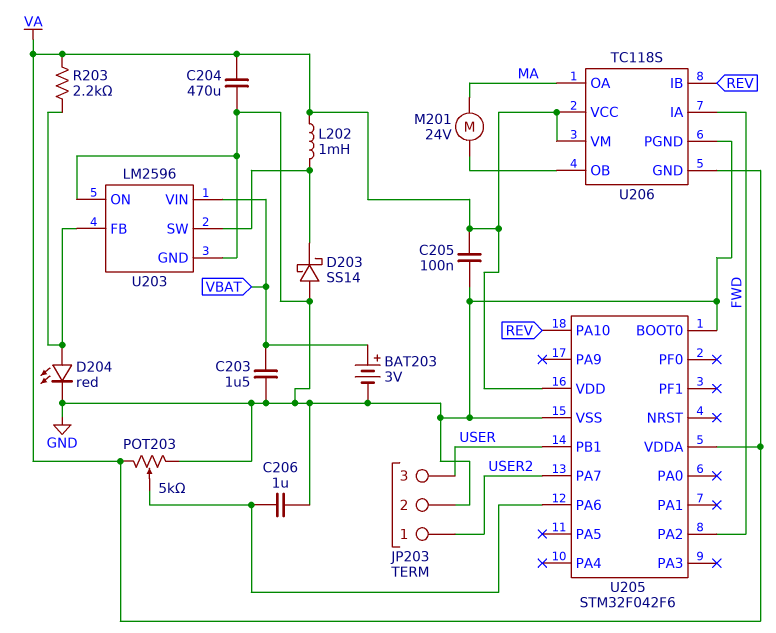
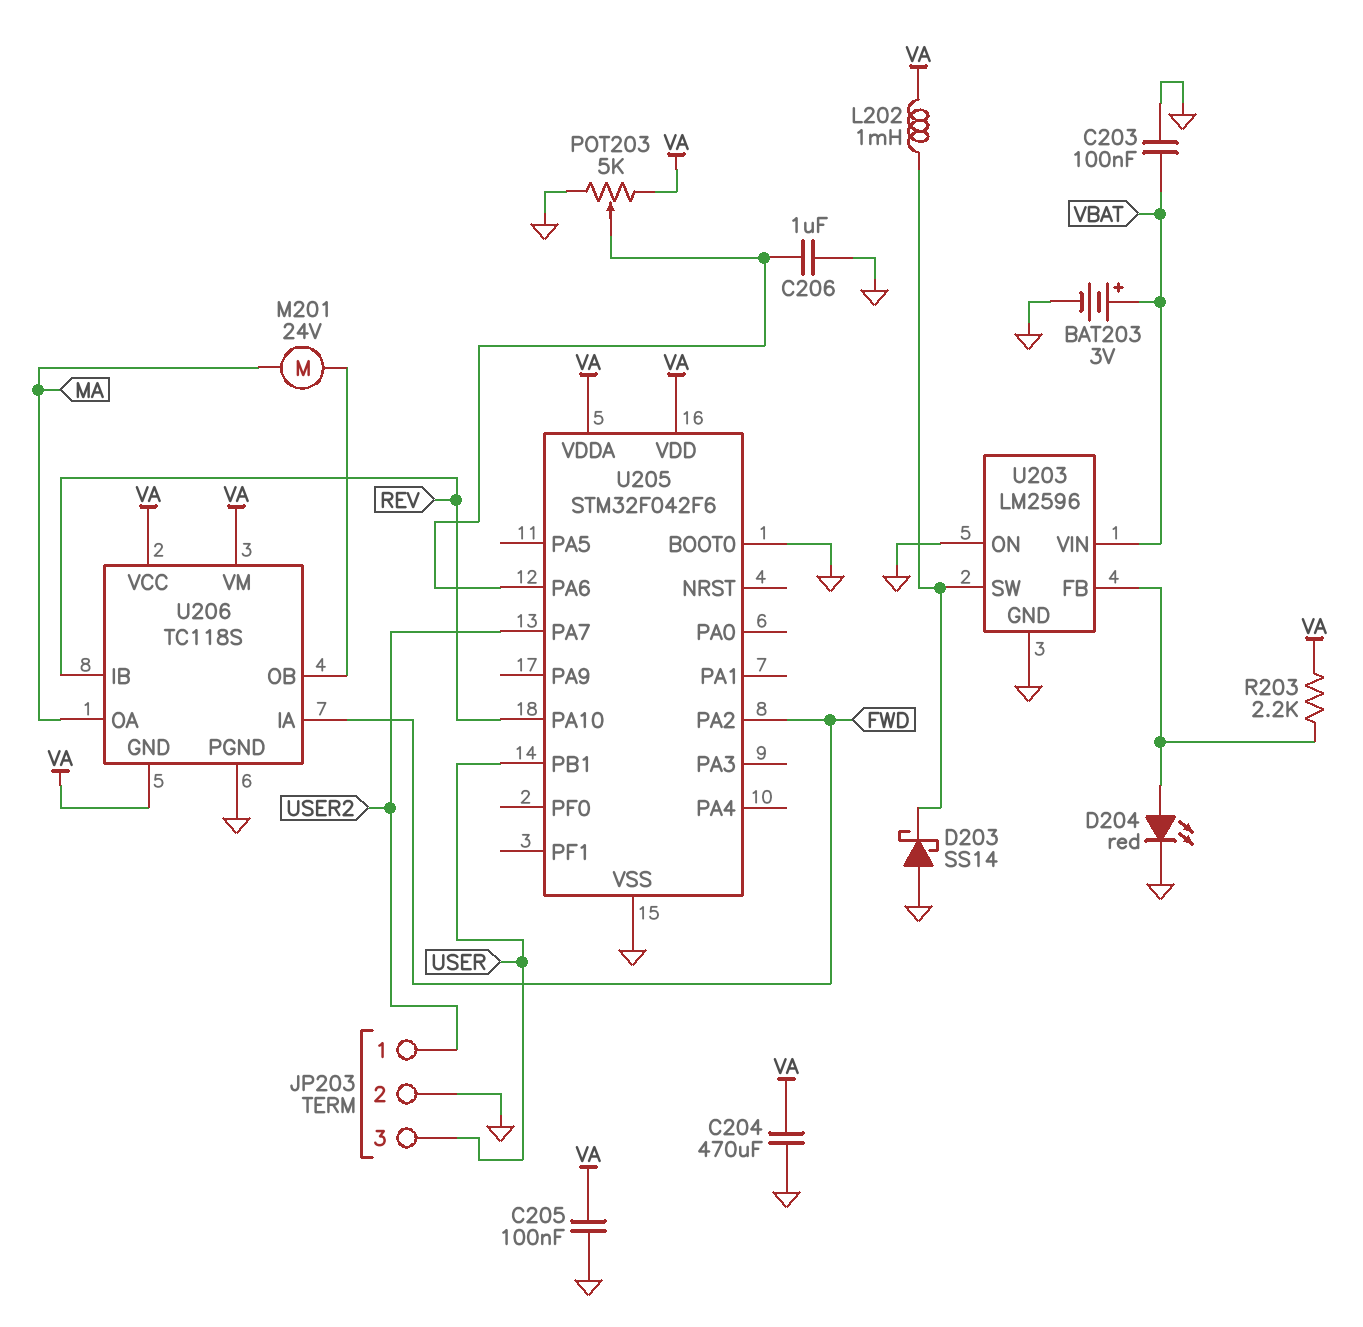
C203: 1.5uF (GND, VBAT) -> 100nF (GND, VBAT)

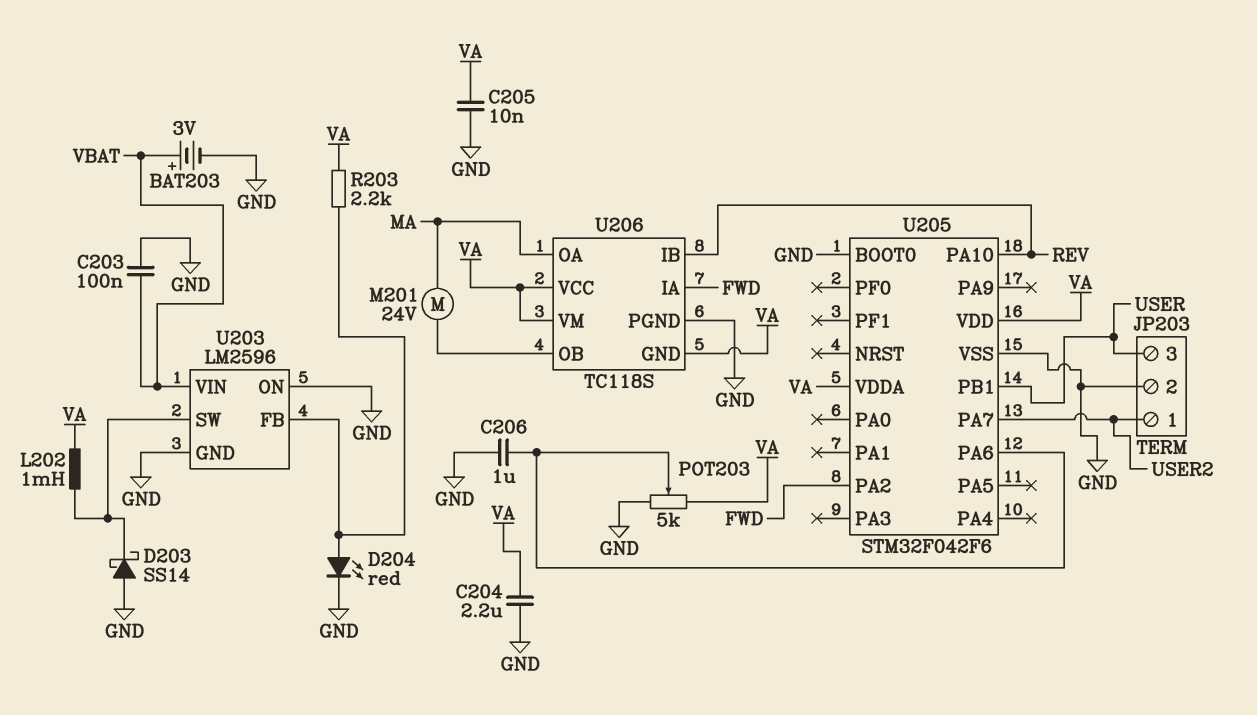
C204: 470uF (GND, VA) -> 2.2uF (GND, VA)
C205: 100nF (GND, VA) -> 10nF (GND, VA)

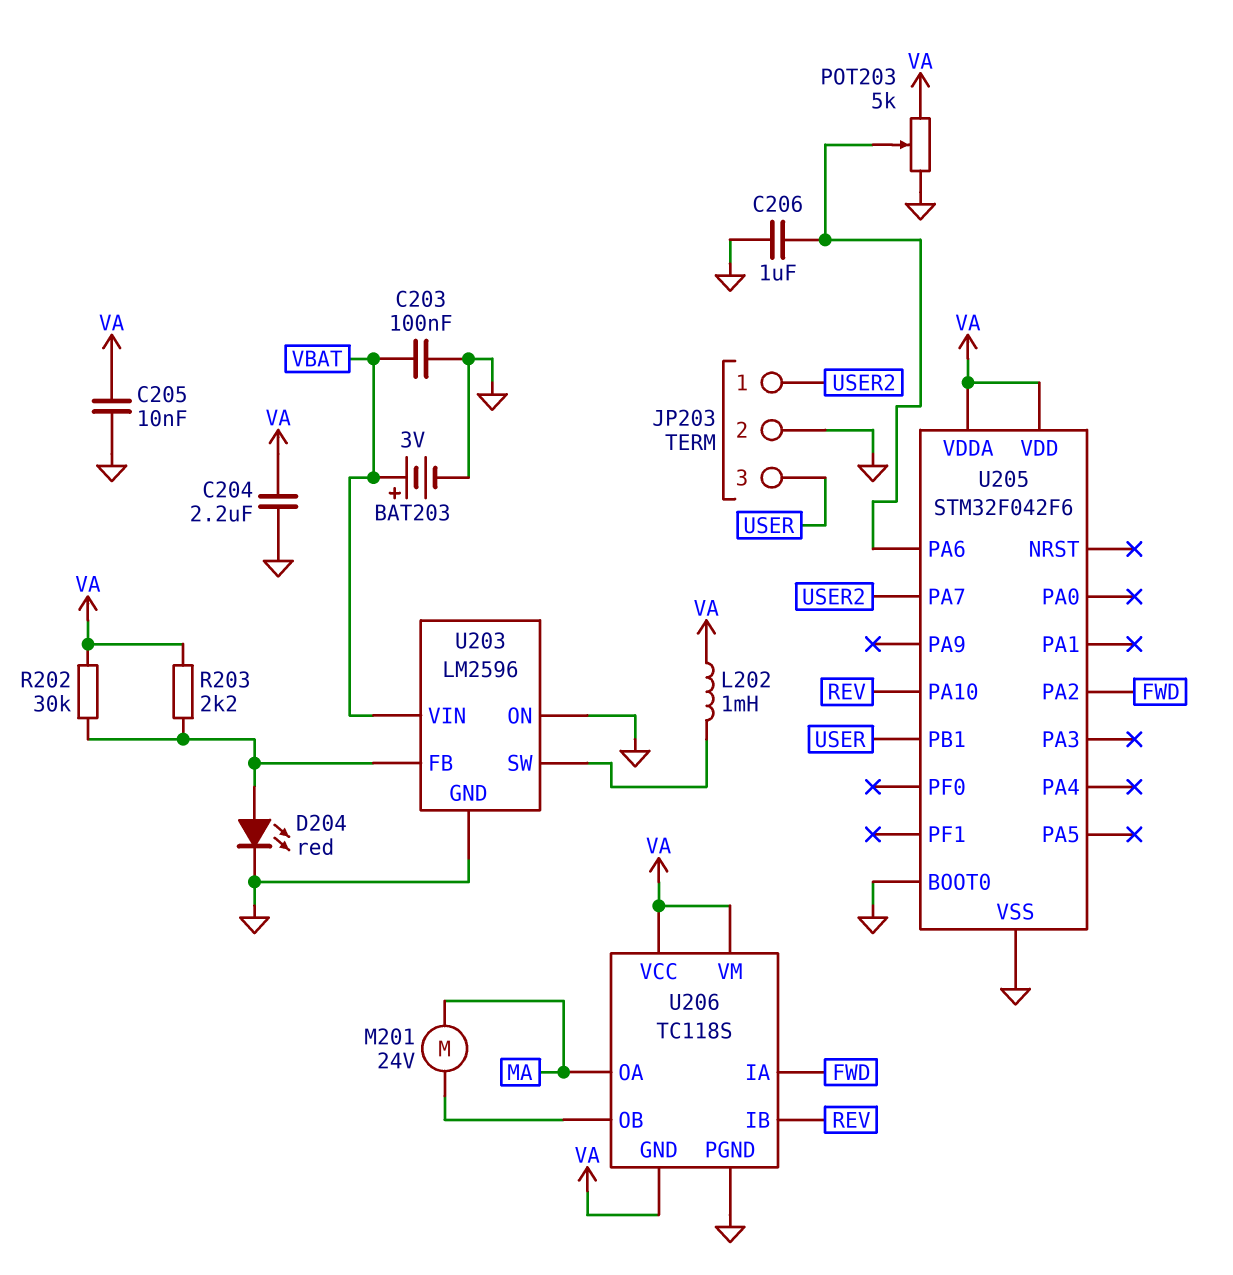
D203: schottky SS14 (A GND, K U203/SW) -> none
R202: none -> 30k (U203/FB, VA)

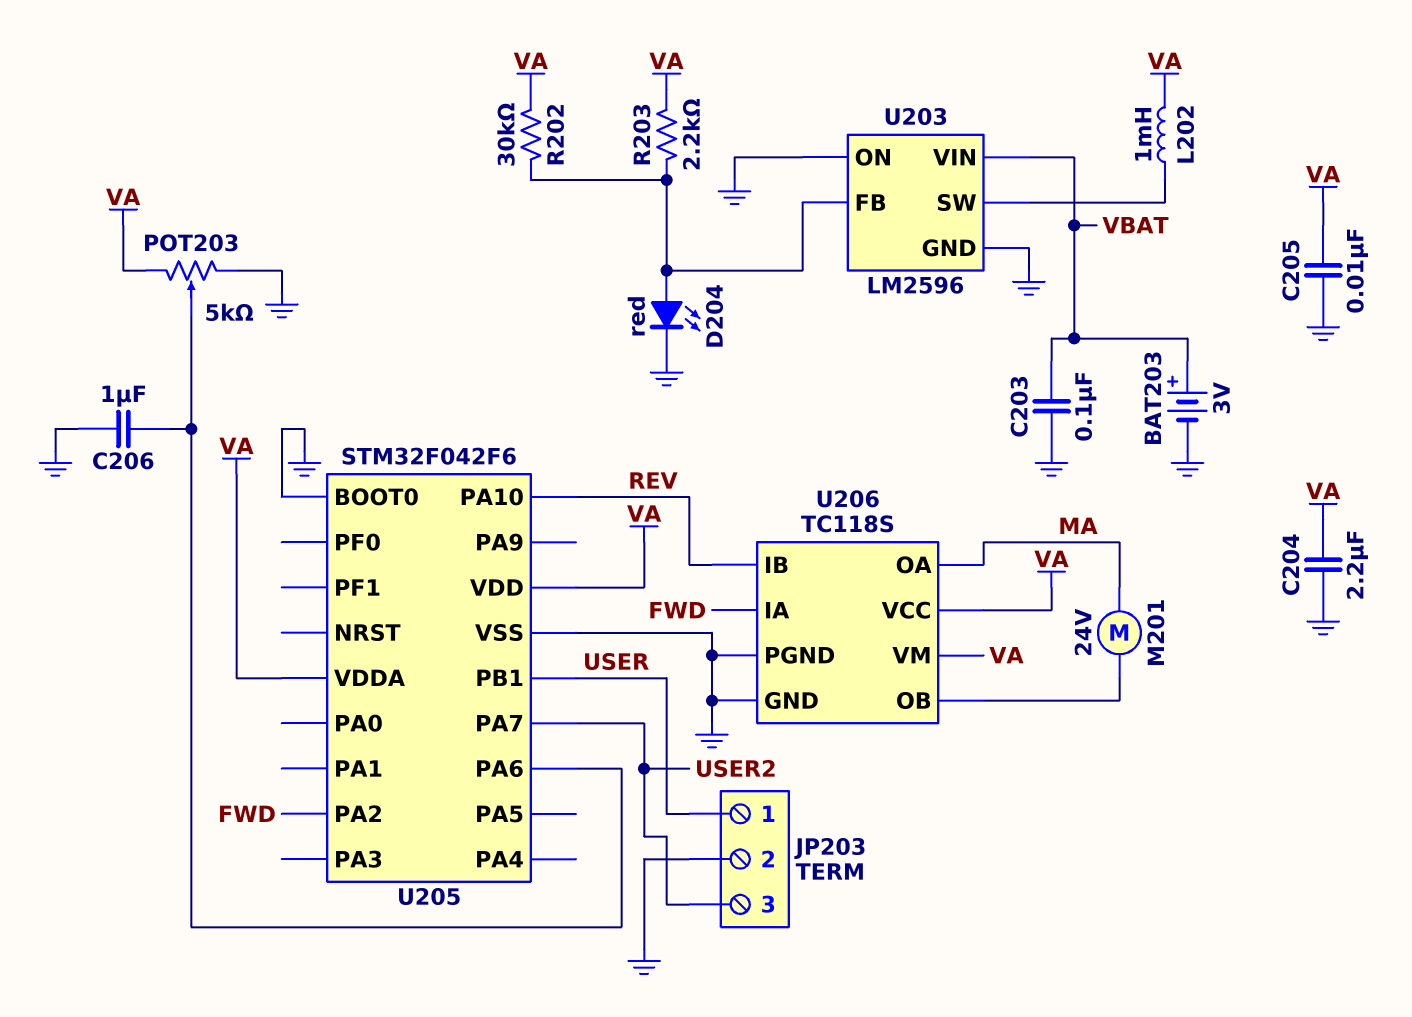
JP203 pin 1: USER2 -> USER
JP203 pin 3: USER -> USER2
U206 pin GND: VA -> GND

